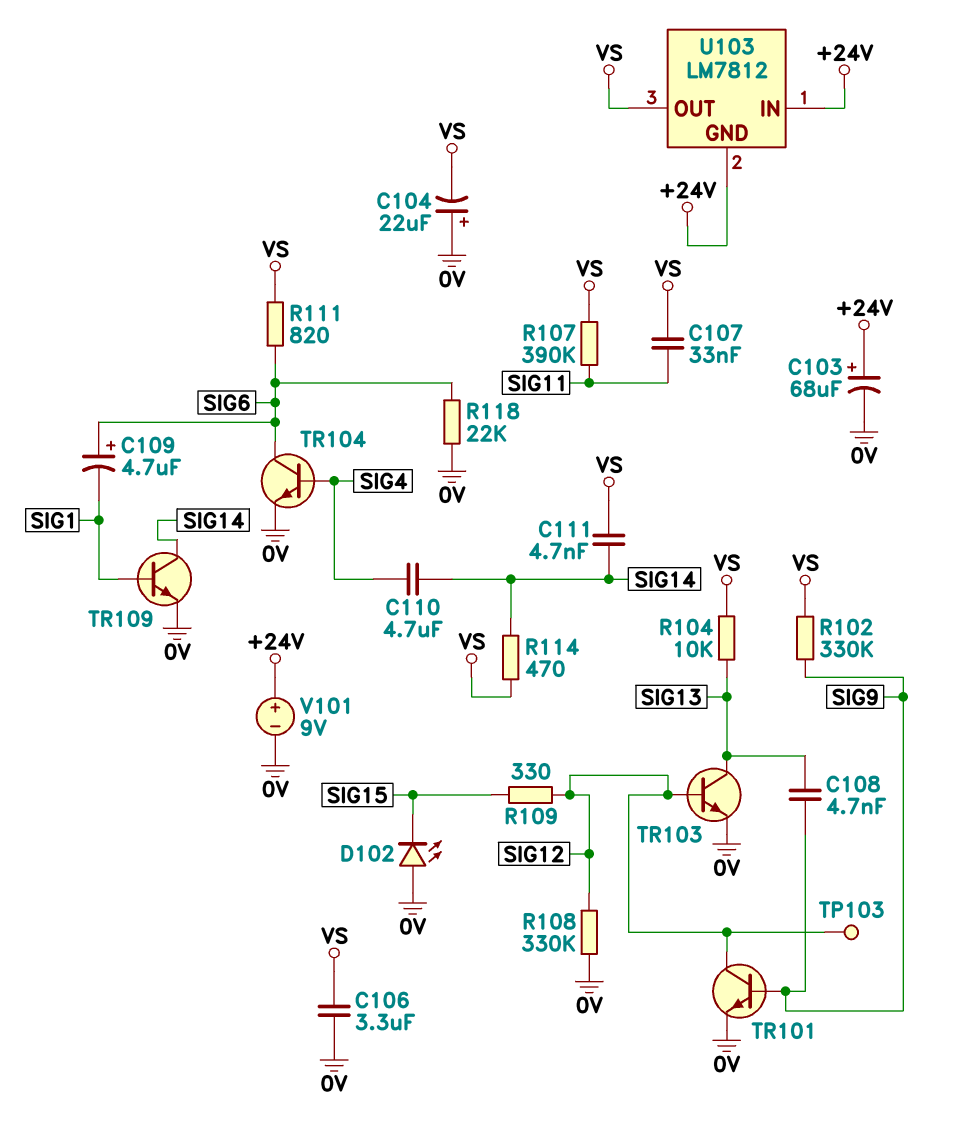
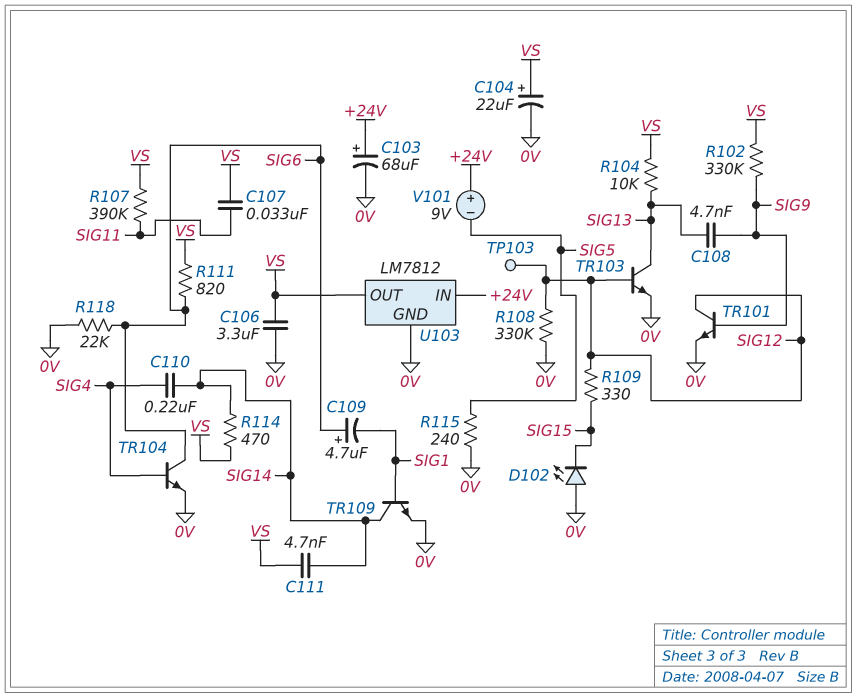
C104: 22uF (plus 0V, minus VS) -> 22uF (plus VS, minus 0V)
C110: 4.7uF (SIG4, SIG14) -> 220nF (SIG4, SIG14)
R115: none -> 240 (0V, SIG5)
U103 pin GND: +24V -> 0V
V101: 9V (plus +24V, minus 0V) -> 9V (plus +24V, minus SIG5)

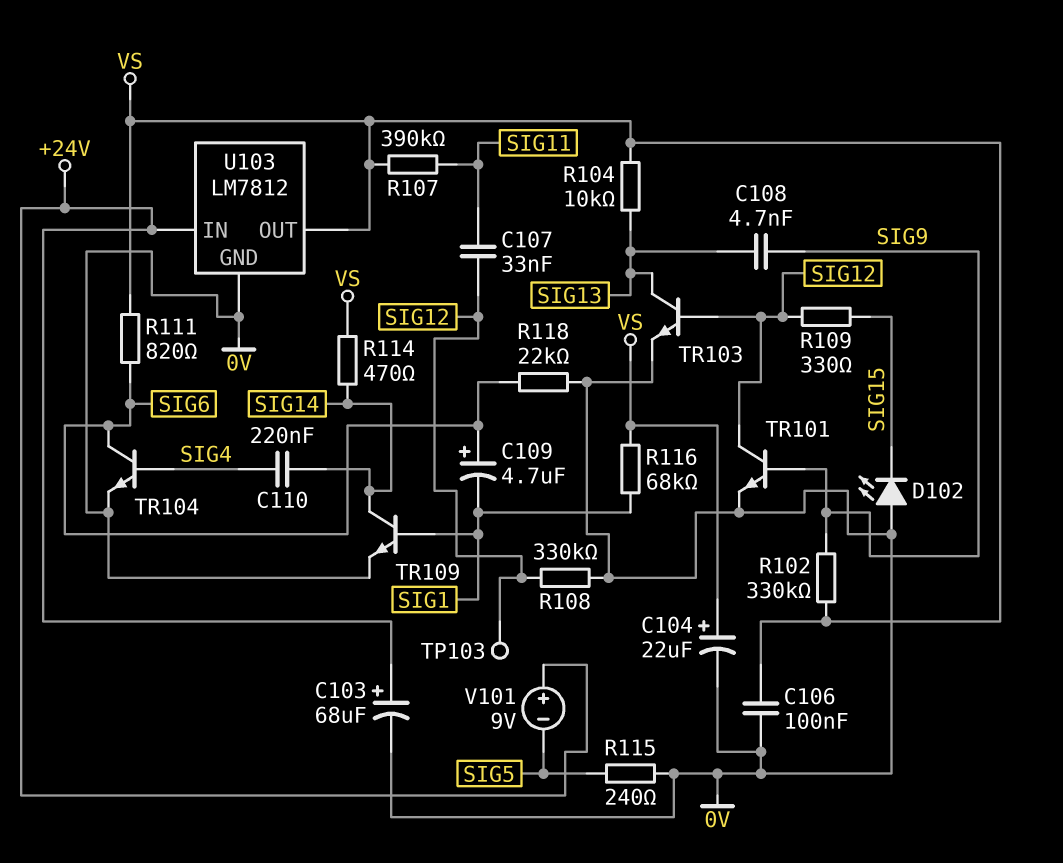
C106: 3.3uF (0V, VS) -> 100nF (0V, VS)
C107: 33nF (SIG11, VS) -> 33nF (SIG11, SIG12)
C111: 4.7nF (SIG14, VS) -> none
R116: none -> 68k (SIG1, VS)

